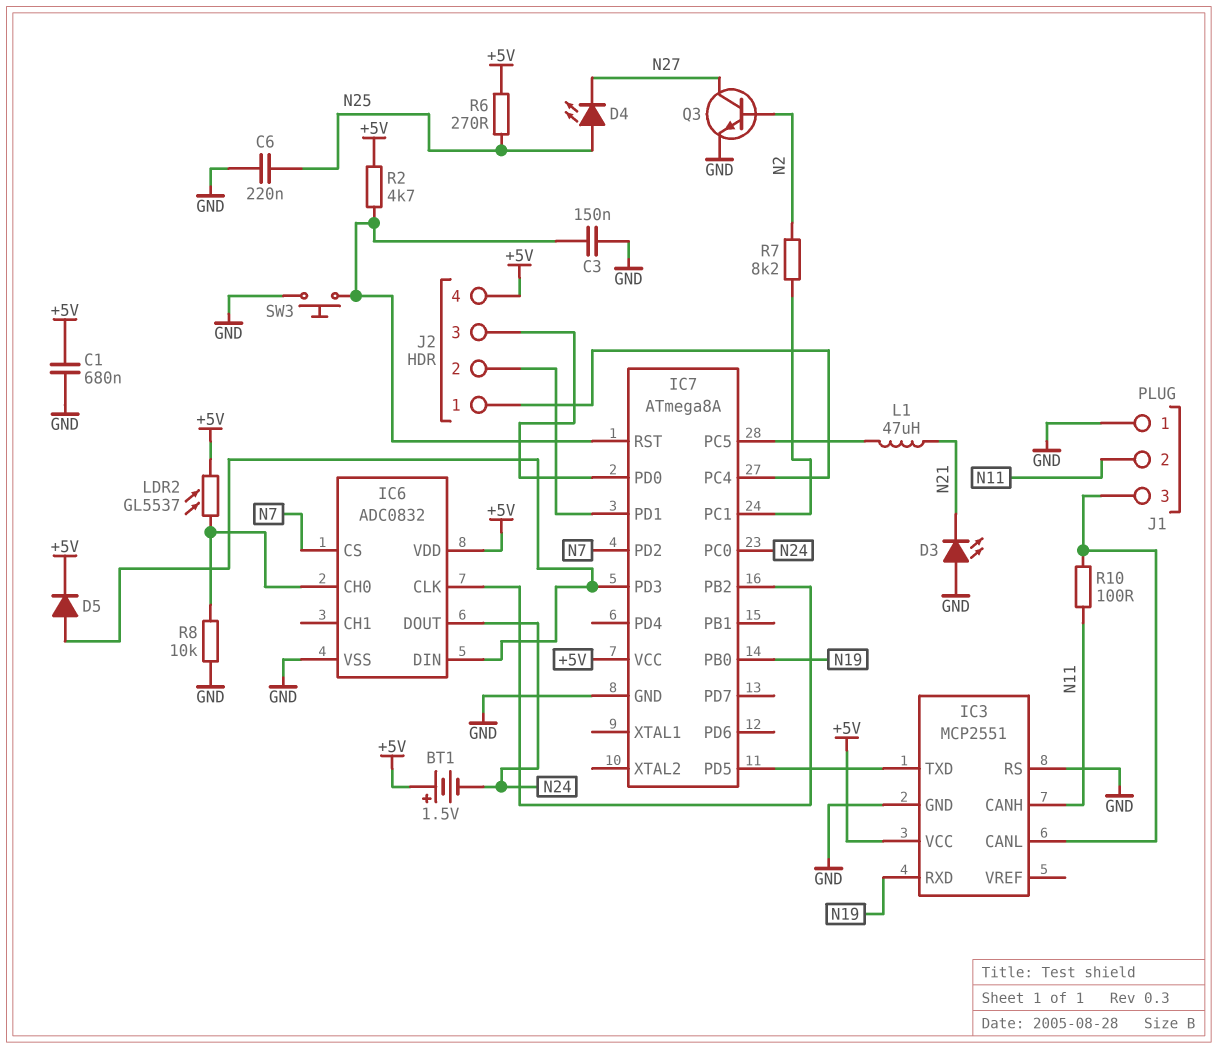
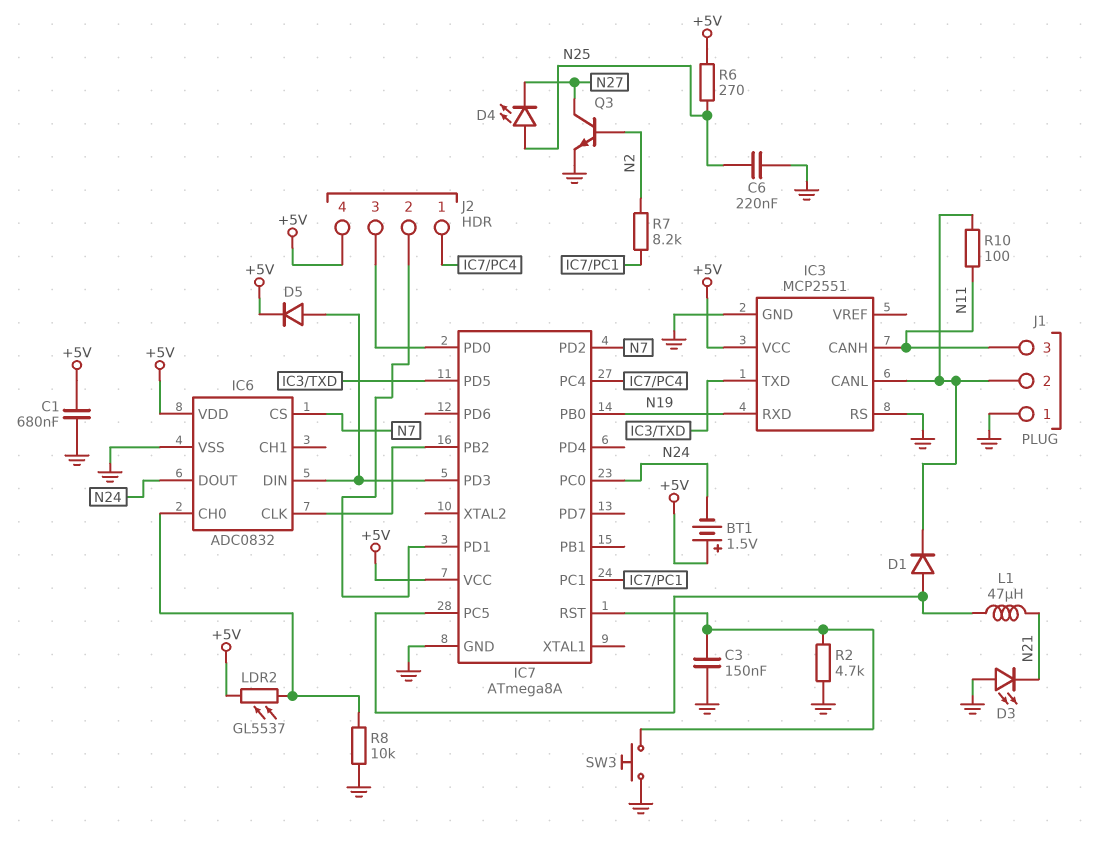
D1: none -> diode (A IC7/PC5, K IC3/CANL)
J1 pin 2: N11 -> IC3/CANL
J1 pin 3: IC3/CANL -> N11
R2: 4.7k (+5V, IC7/RST) -> 4.7k (GND, IC7/RST)

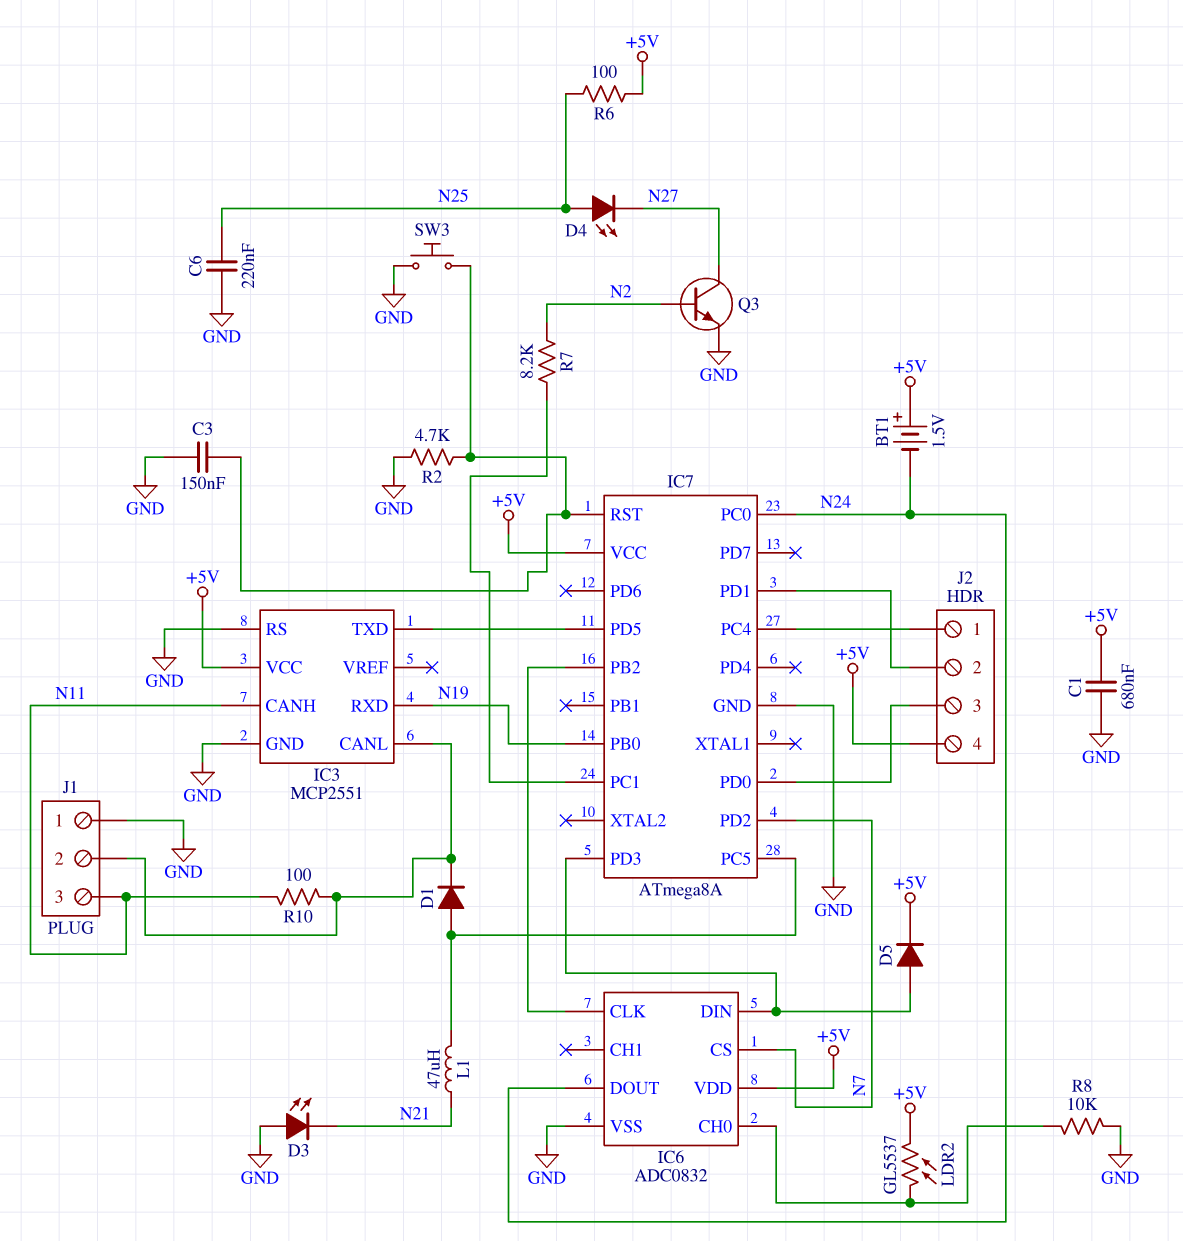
R6: 270 (+5V, N25) -> 100 (+5V, N25)

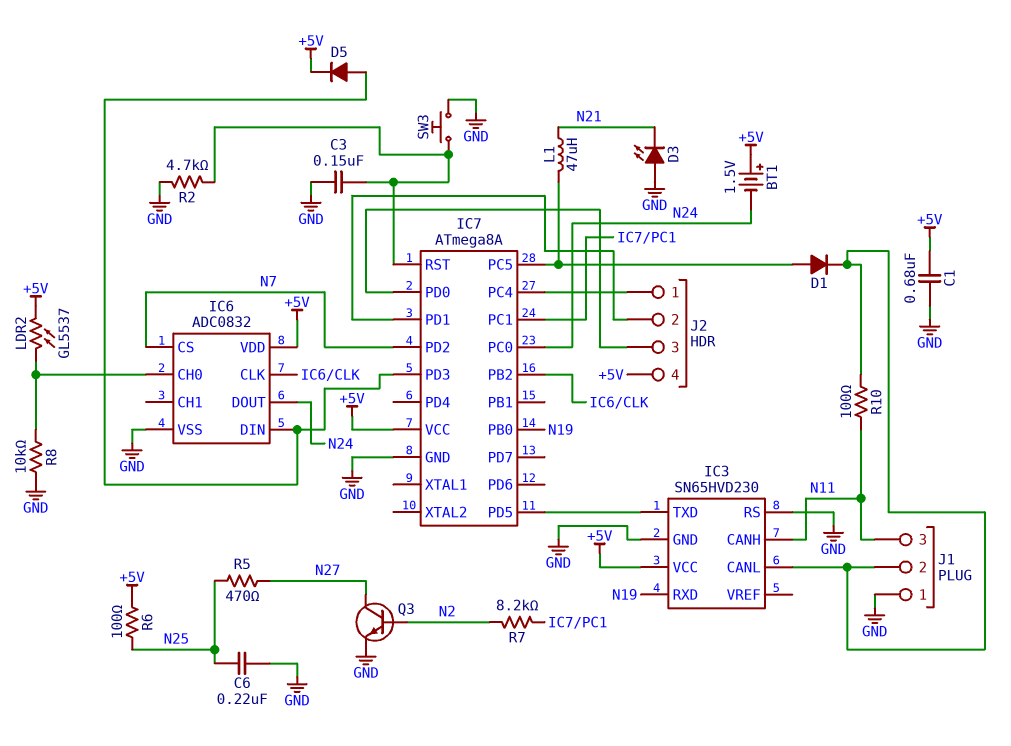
D4: LED (A N25, K N27) -> none
IC3: MCP2551 -> SN65HVD230
R5: none -> 470 (N25, N27)

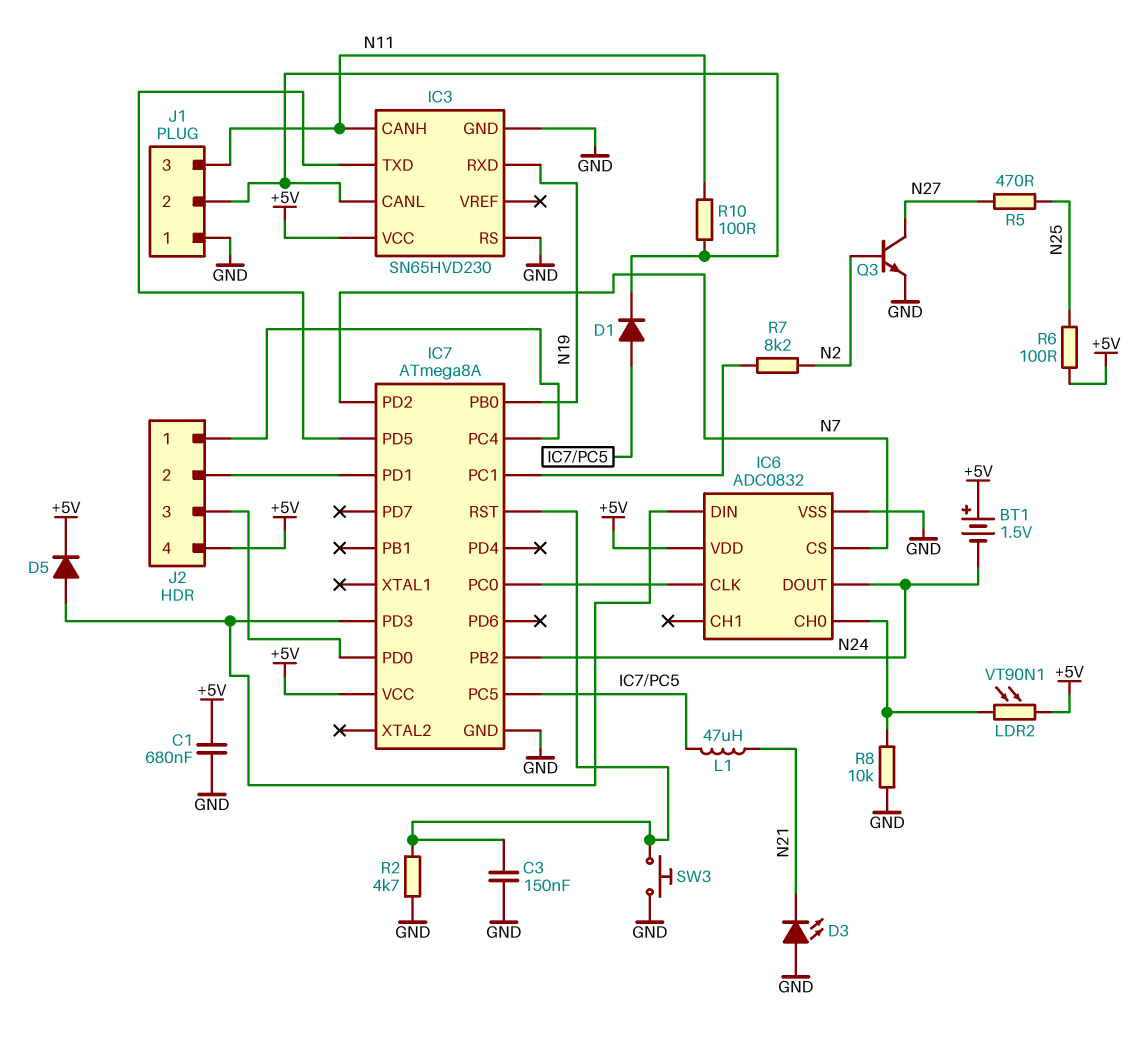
C6: 220nF (GND, N25) -> none
IC7 pin PB2: IC6/CLK -> N24
IC7 pin PC0: N24 -> IC6/CLK
LDR2: GL5537 (+5V, IC6/CH0) -> VT90N1 (+5V, IC6/CH0)

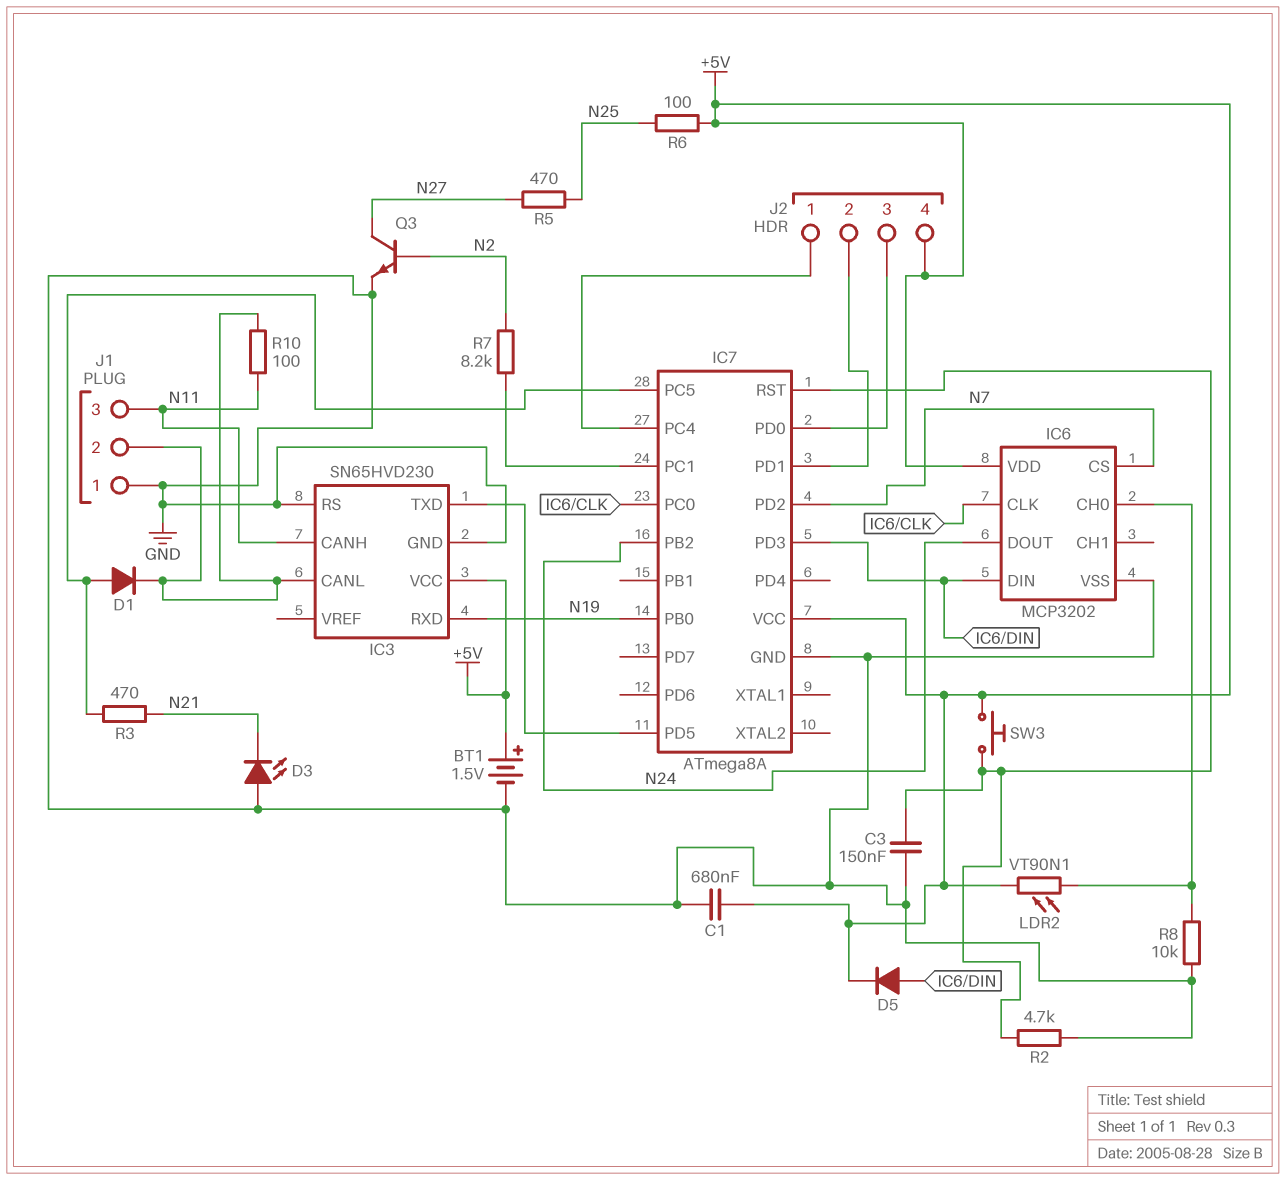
BT1: 1.5V (plus +5V, minus N24) -> 1.5V (plus +5V, minus GND)
IC6: ADC0832 -> MCP3202
L1: 47uH (IC7/PC5, N21) -> none
R3: none -> 470 (IC7/PC5, N21)
SW3: button (GND, IC7/RST) -> button (+5V, IC7/RST)

